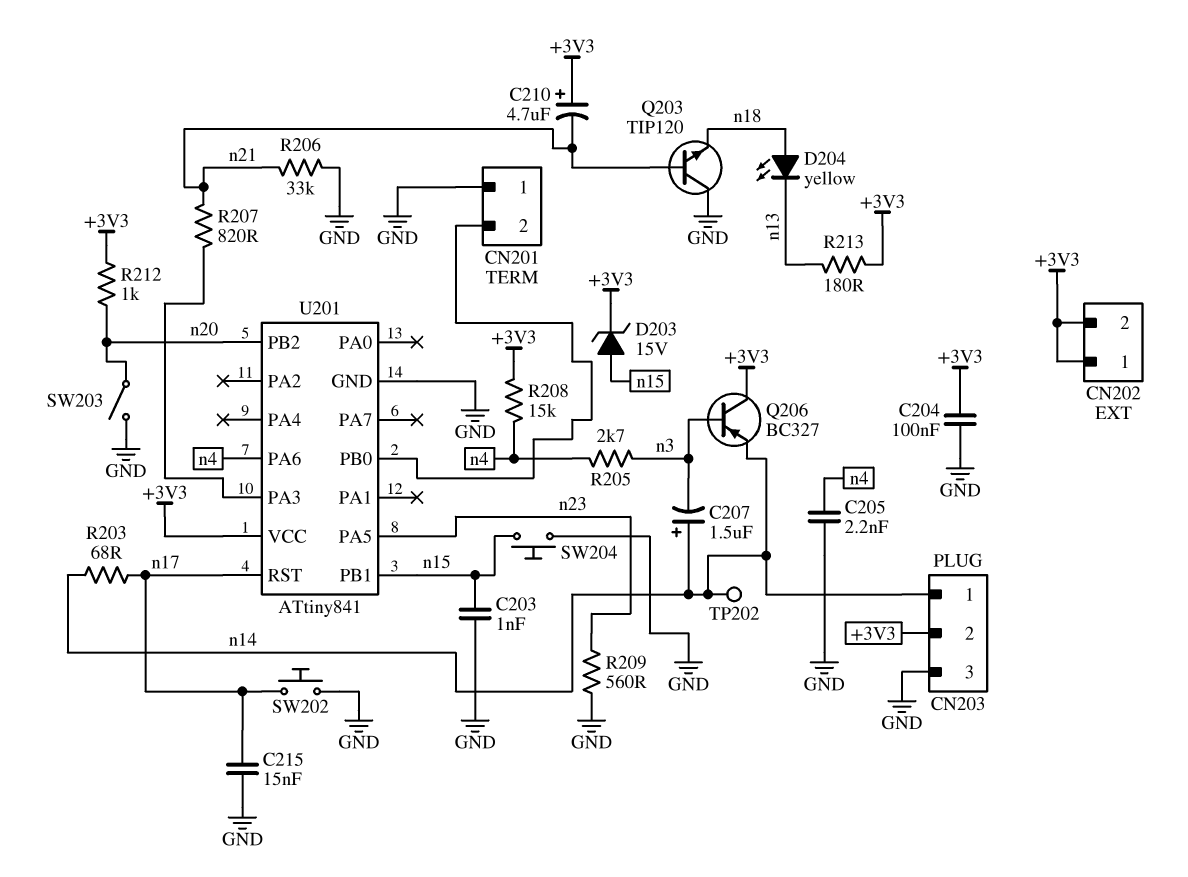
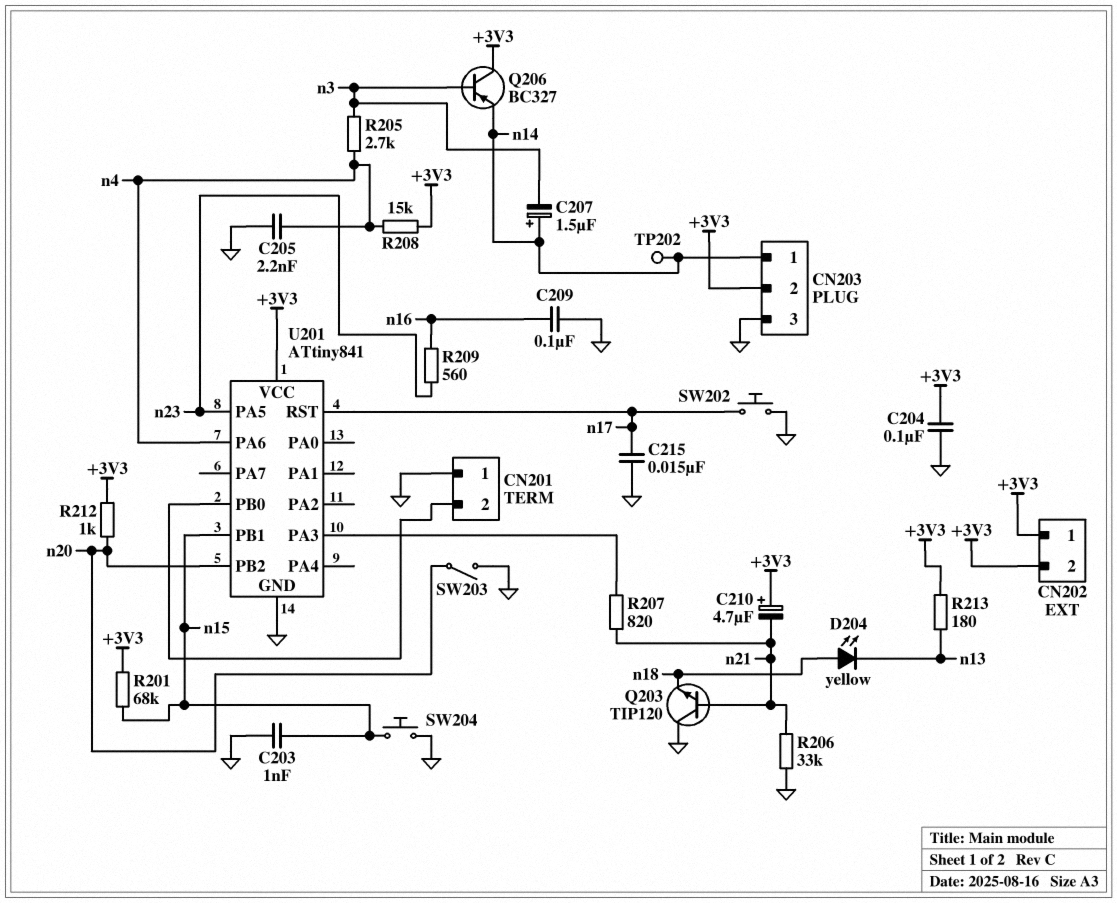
C209: none -> 100nF (GND, n16)
D203: zener 15V (A n15, K +3V3) -> none
R201: none -> 68k (+3V3, n15)
R203: 68 (n14, n17) -> none
R209: 560 (GND, n23) -> 560 (n16, n23)

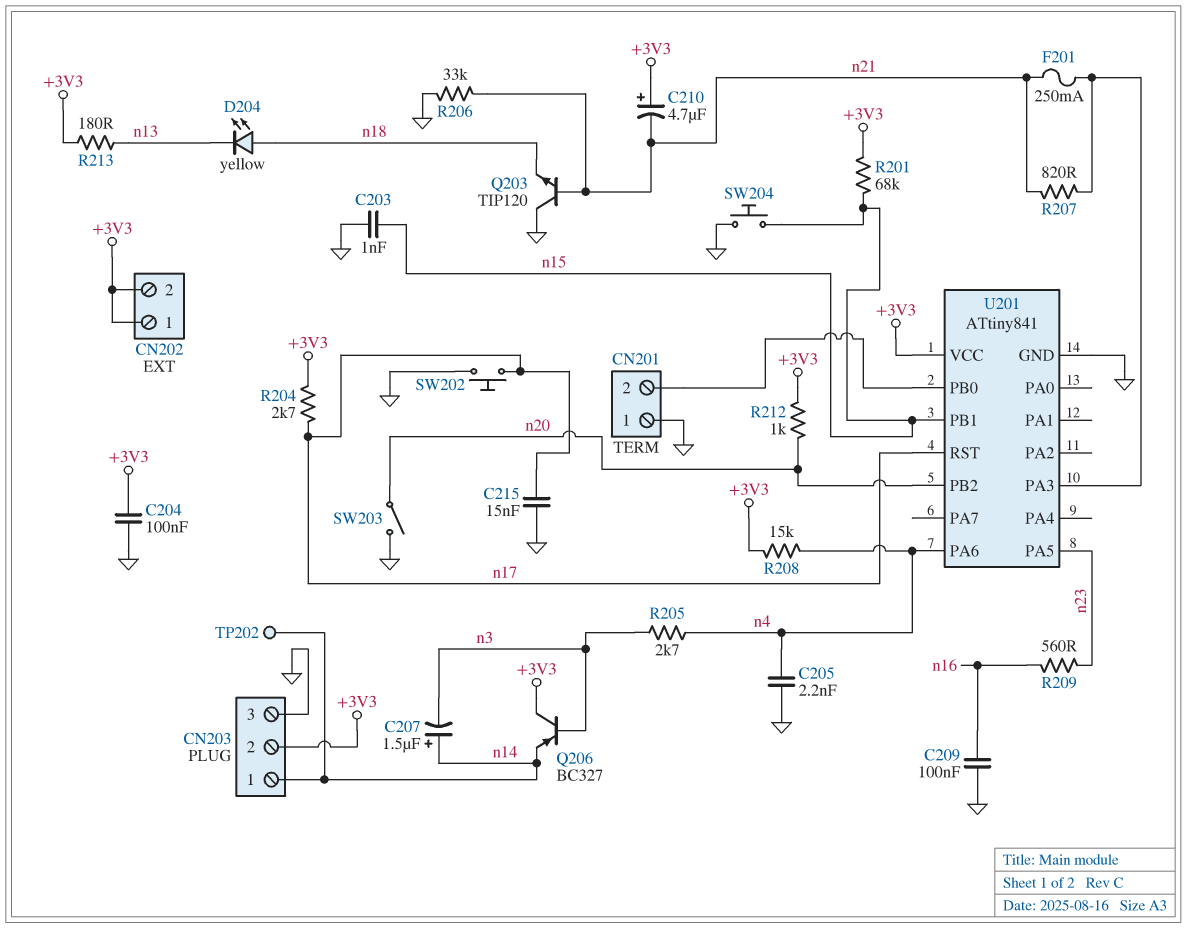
F201: none -> 250mA (U201/PA3, n21)
R204: none -> 2.7k (+3V3, n17)

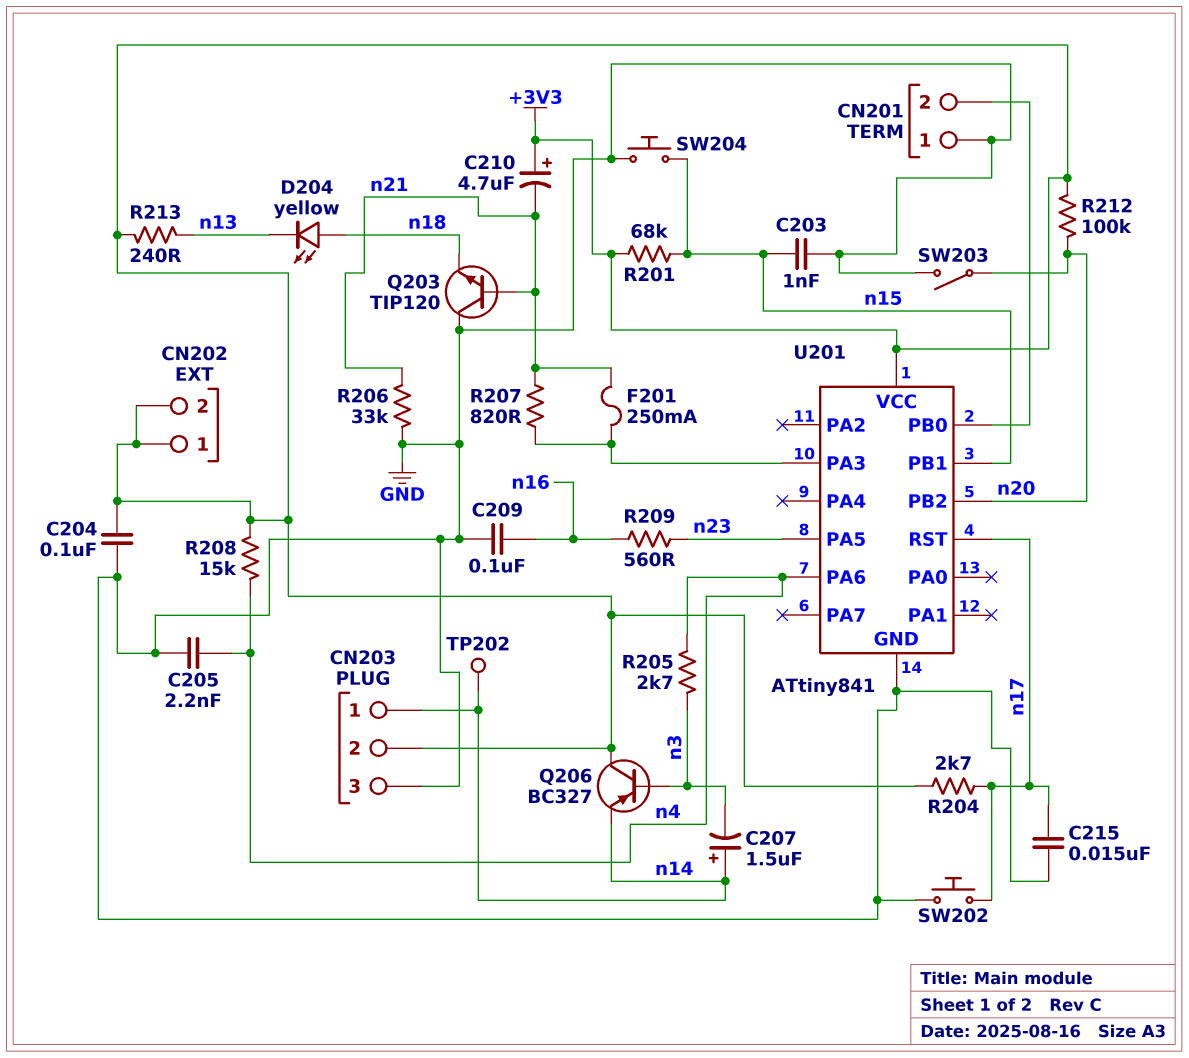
R212: 1k (+3V3, n20) -> 100k (+3V3, n20)
R213: 180 (+3V3, n13) -> 240 (+3V3, n13)

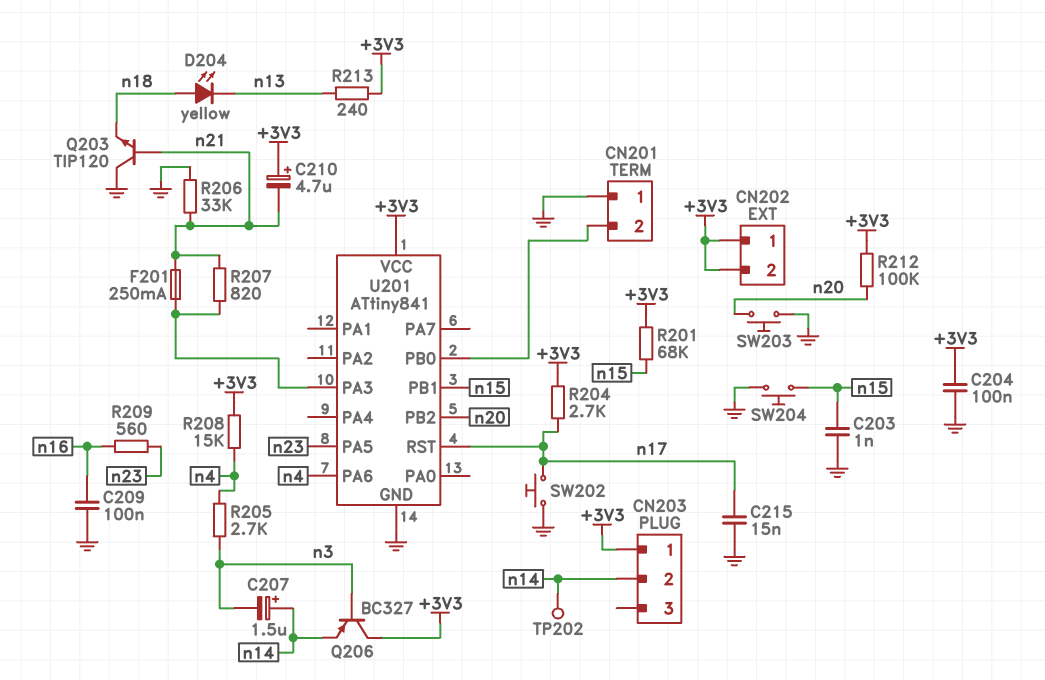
C205: 2.2nF (GND, n4) -> none
CN203 pin 1: n14 -> +3V3
CN203 pin 2: +3V3 -> n14
CN203 pin 3: GND -> none
SW203: switch (GND, n20) -> button (GND, n20)

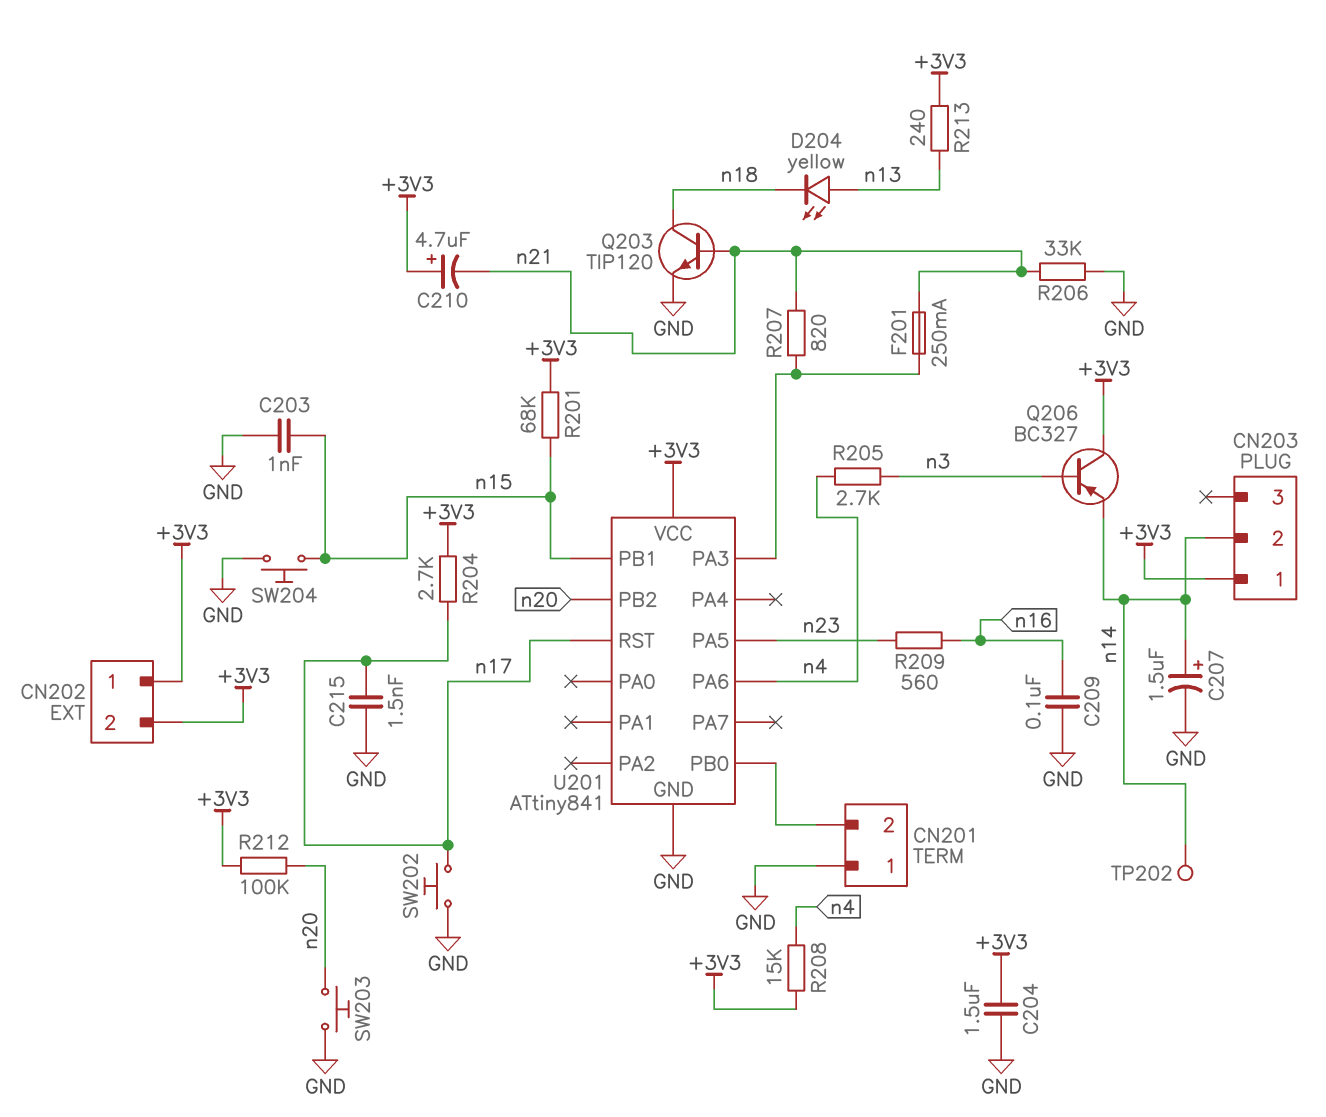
C204: 100nF (+3V3, GND) -> 1.5uF (+3V3, GND)
C207: 1.5uF (plus n14, minus n3) -> 1.5uF (plus n14, minus GND)
C215: 15nF (GND, n17) -> 1.5nF (GND, n17)
D204: LED yellow (A n18, K n13) -> LED yellow (A n13, K n18)
Q203: NPN TIP120 (B n21, C GND, E n18) -> NPN TIP120 (B n21, C n18, E GND)

